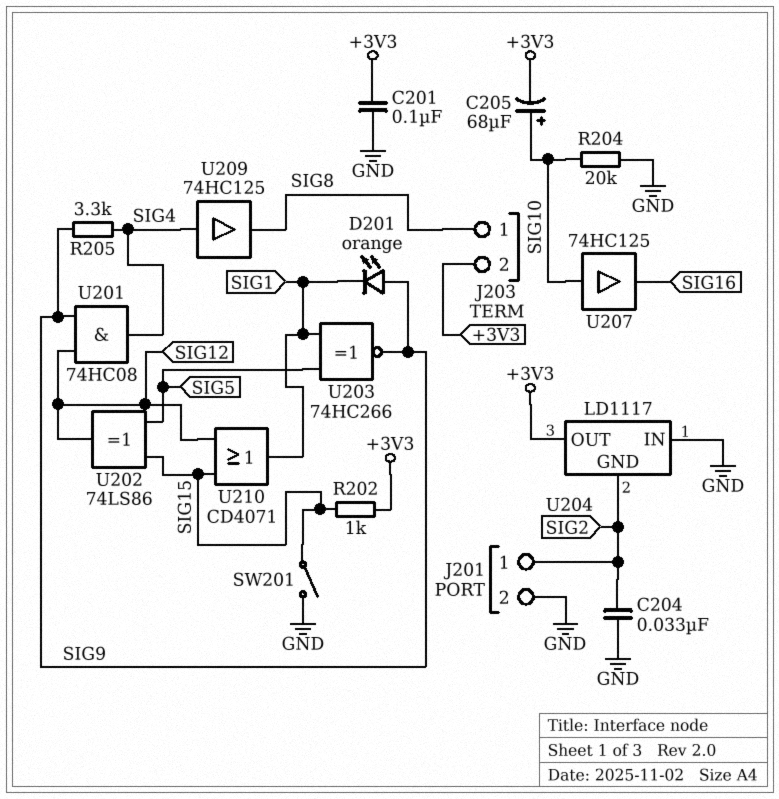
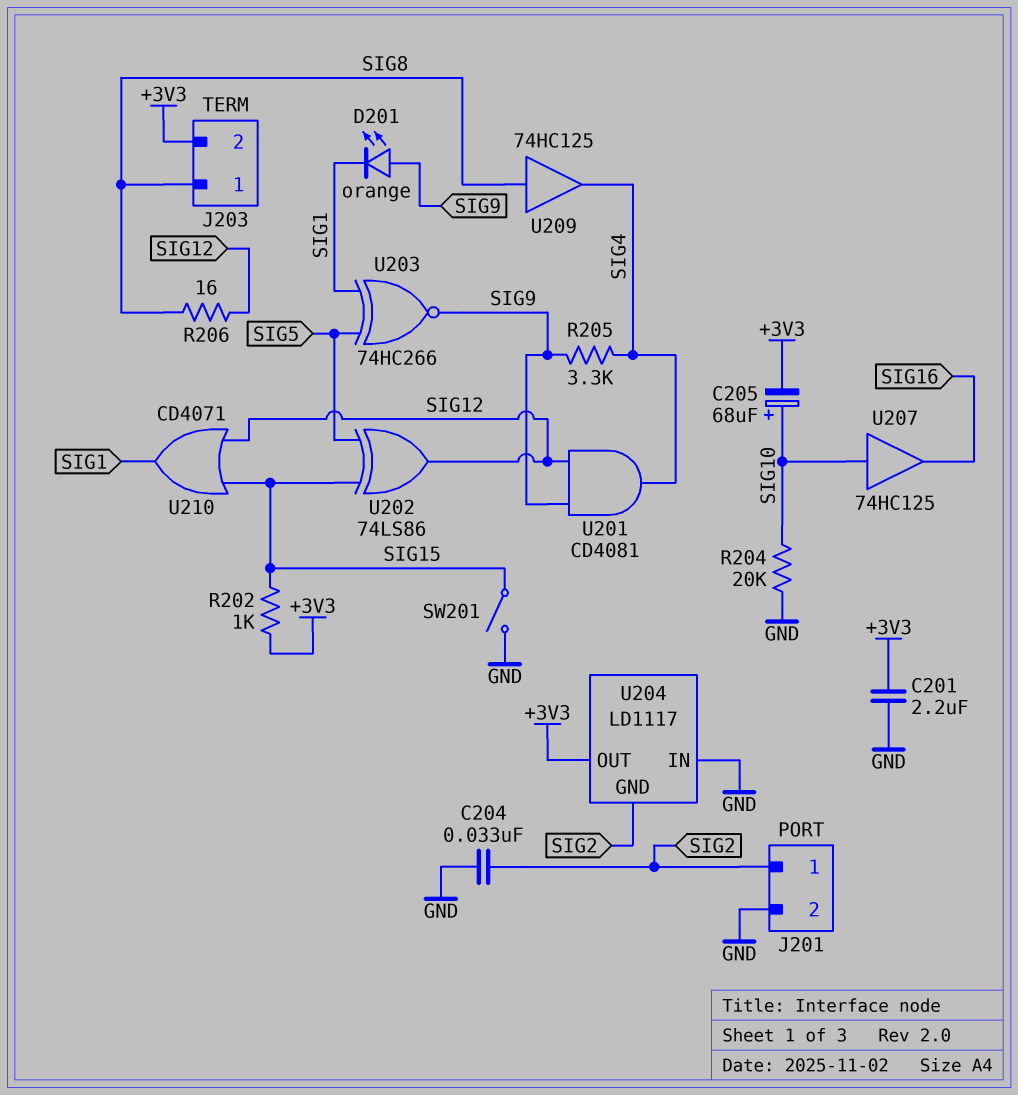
C201: 100nF (+3V3, GND) -> 2.2uF (+3V3, GND)
R206: none -> 16 (SIG8, SIG12)
U201: AND 74HC08 (in SIG9, in SIG12, out SIG4) -> AND CD4081 (in SIG9, in SIG12, out SIG4)
U209: buffer 74HC125 (in SIG4, out SIG8) -> buffer 74HC125 (in SIG8, out SIG4)

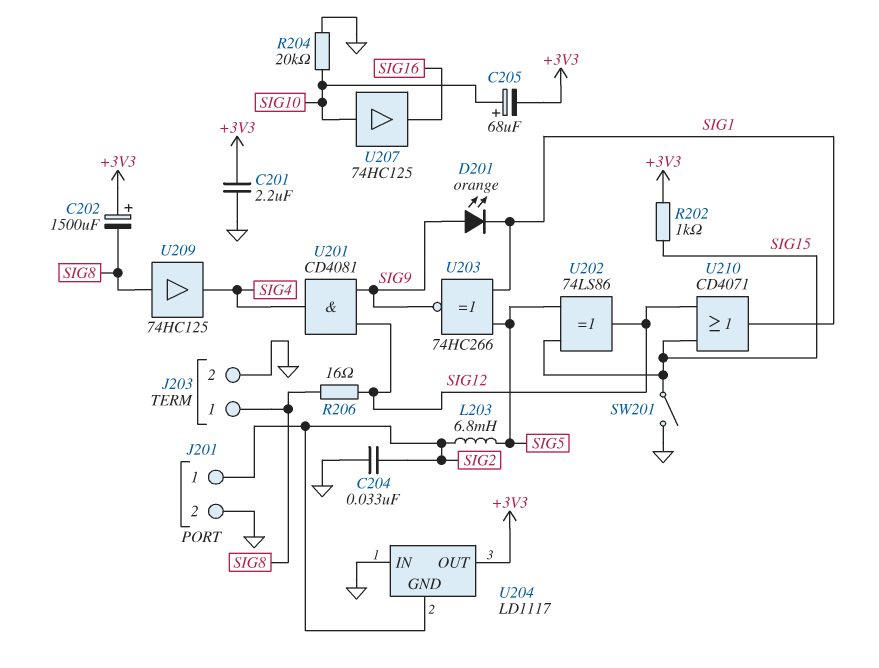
C202: none -> 1500uF (plus +3V3, minus SIG8)
J203 pin 2: +3V3 -> GND
L203: none -> 6.8mH (SIG2, SIG5)
R205: 3.3k (SIG4, SIG9) -> none

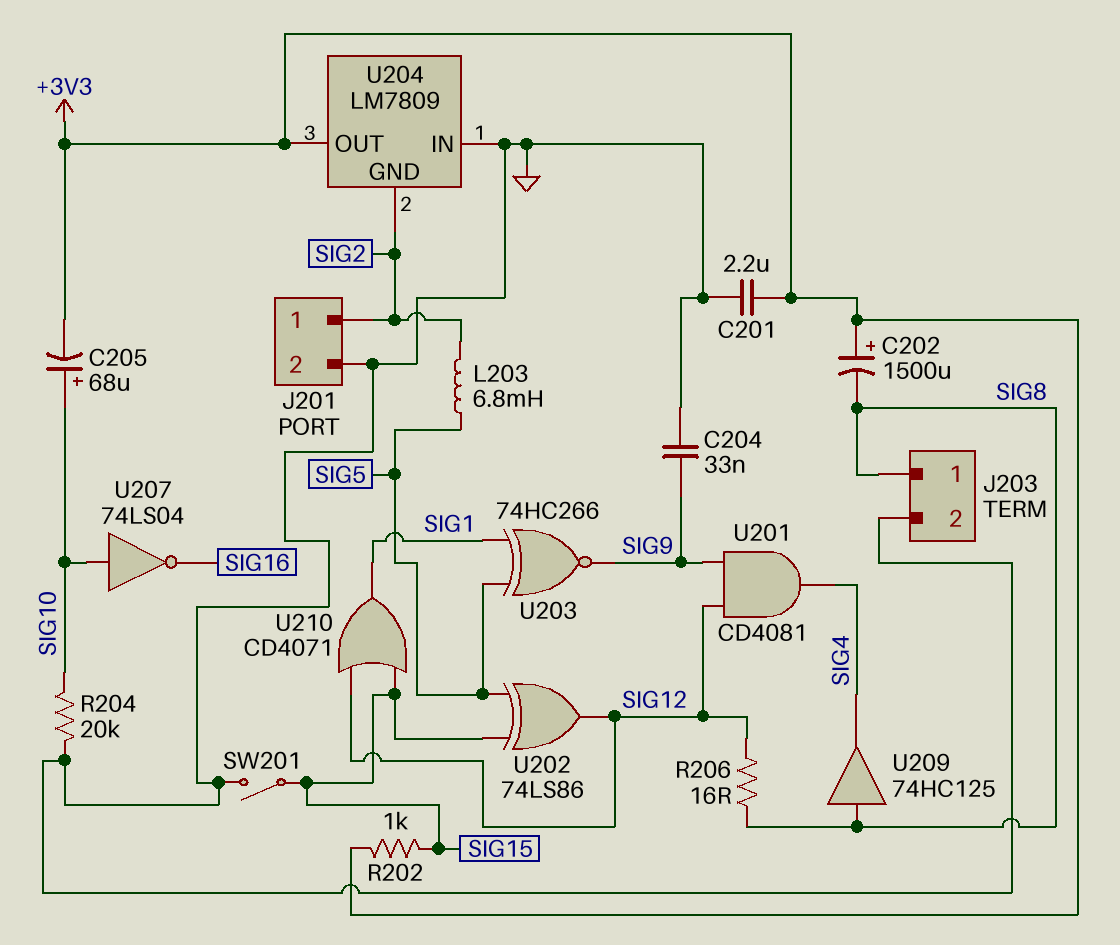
C204: 33nF (GND, SIG2) -> 33nF (GND, SIG9)
D201: LED orange (A SIG9, K SIG1) -> none
U204: LD1117 -> LM7809
U207: buffer 74HC125 (in SIG10, out SIG16) -> NOT 74LS04 (in SIG10, out SIG16)

